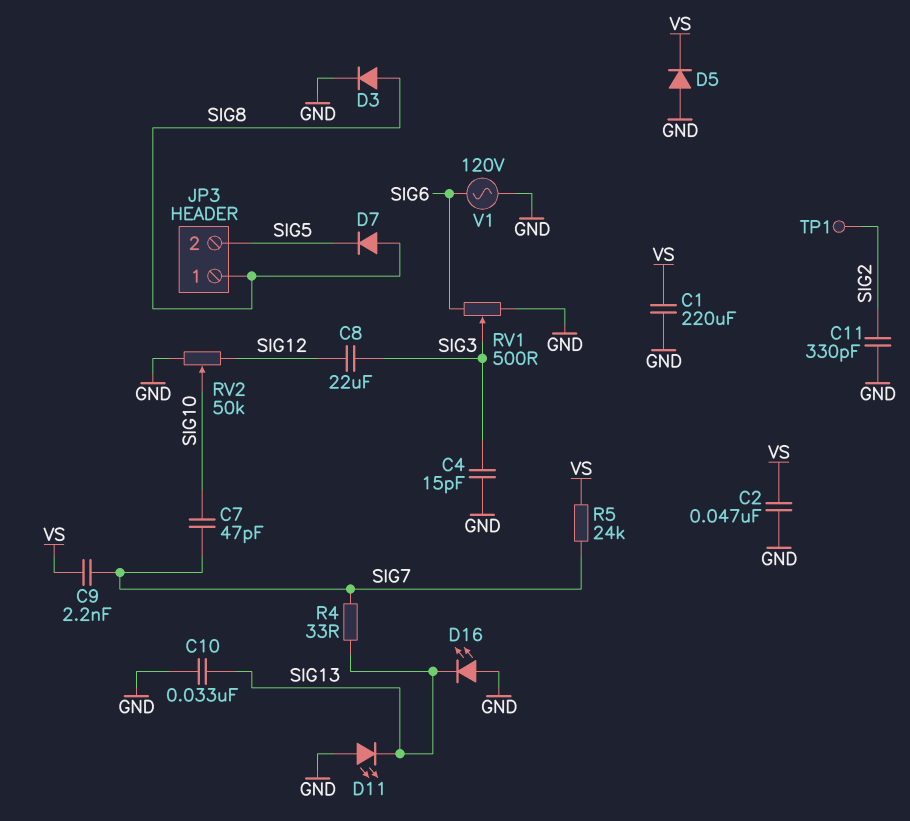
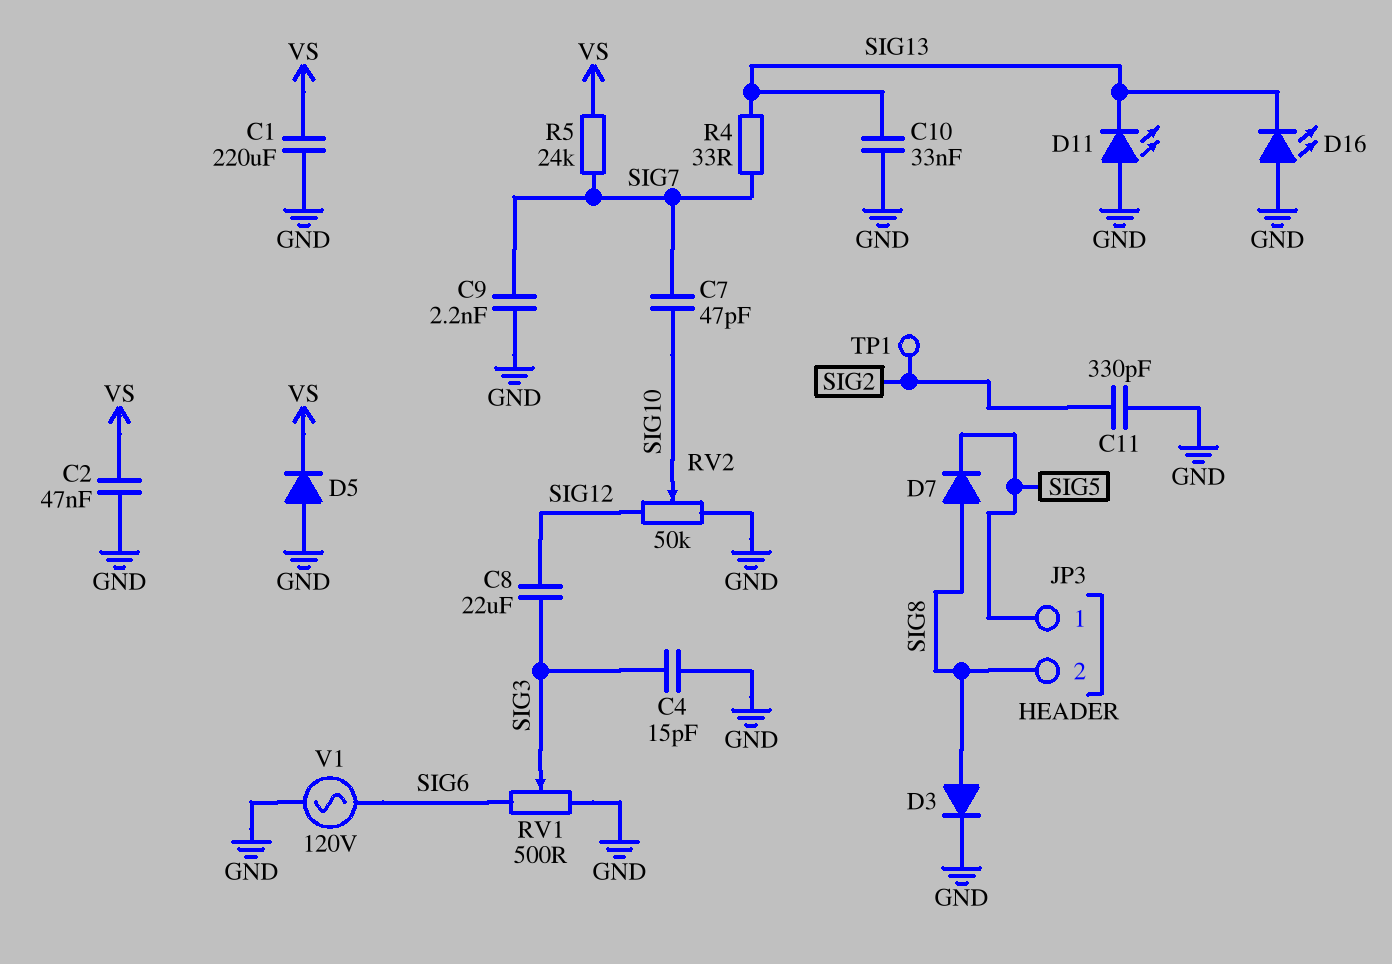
C9: 2.2nF (SIG7, VS) -> 2.2nF (GND, SIG7)
JP3 pin 1: SIG8 -> SIG5
JP3 pin 2: SIG5 -> SIG8

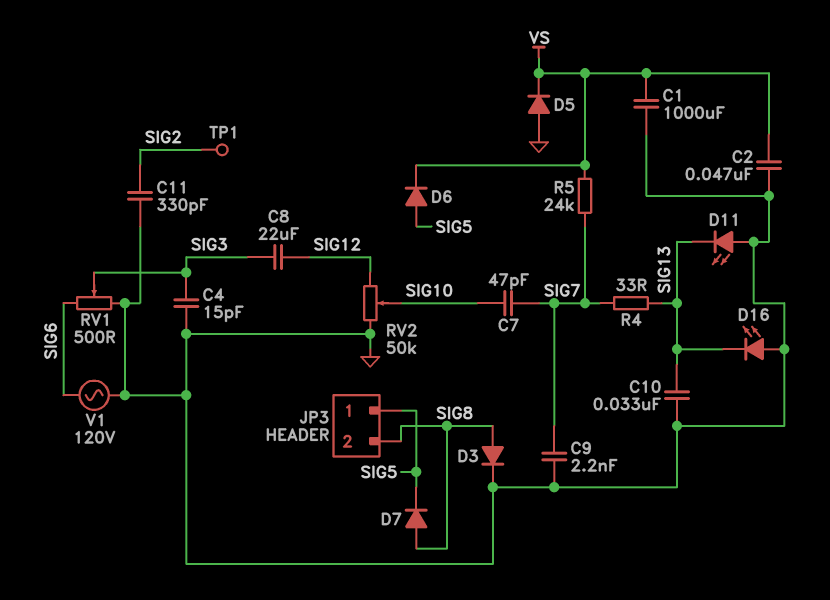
C1: 220uF (GND, VS) -> 1000uF (GND, VS)
D6: none -> diode (A SIG5, K VS)

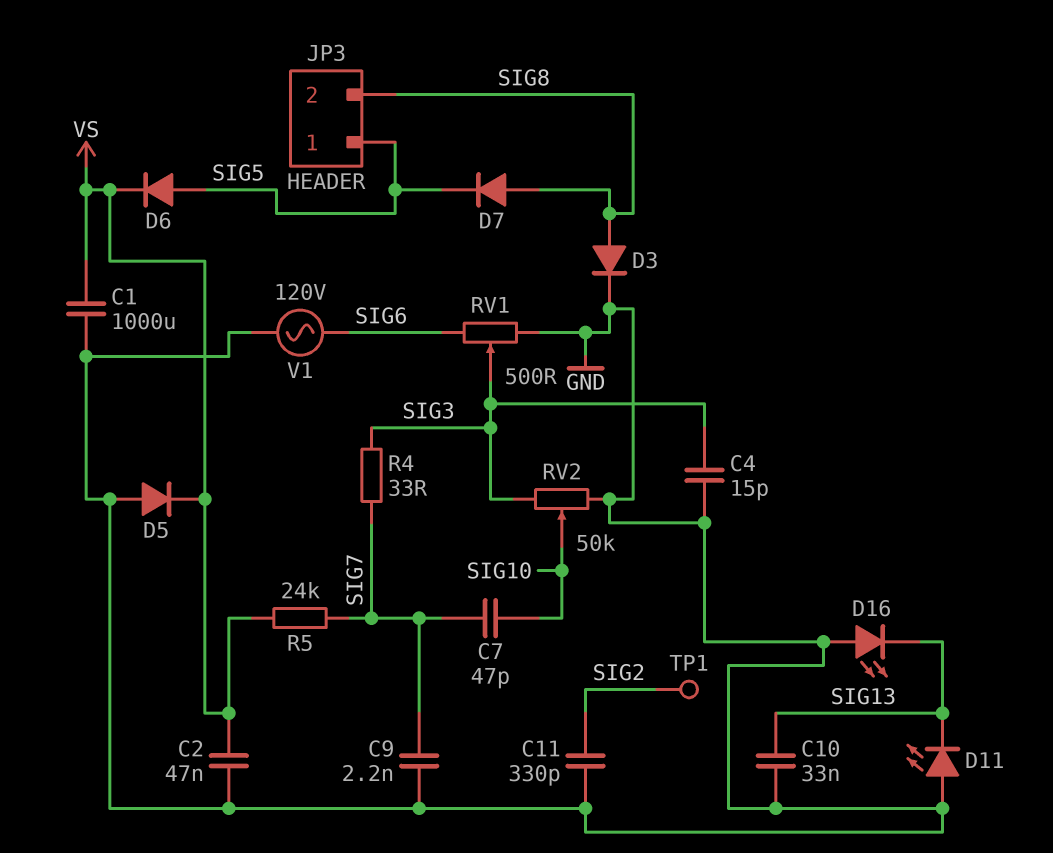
C8: 22uF (SIG3, SIG12) -> none
R4: 33 (SIG7, SIG13) -> 33 (SIG3, SIG7)
RV2: 50k (GND, SIG12, wiper SIG10) -> 50k (GND, SIG3, wiper SIG10)

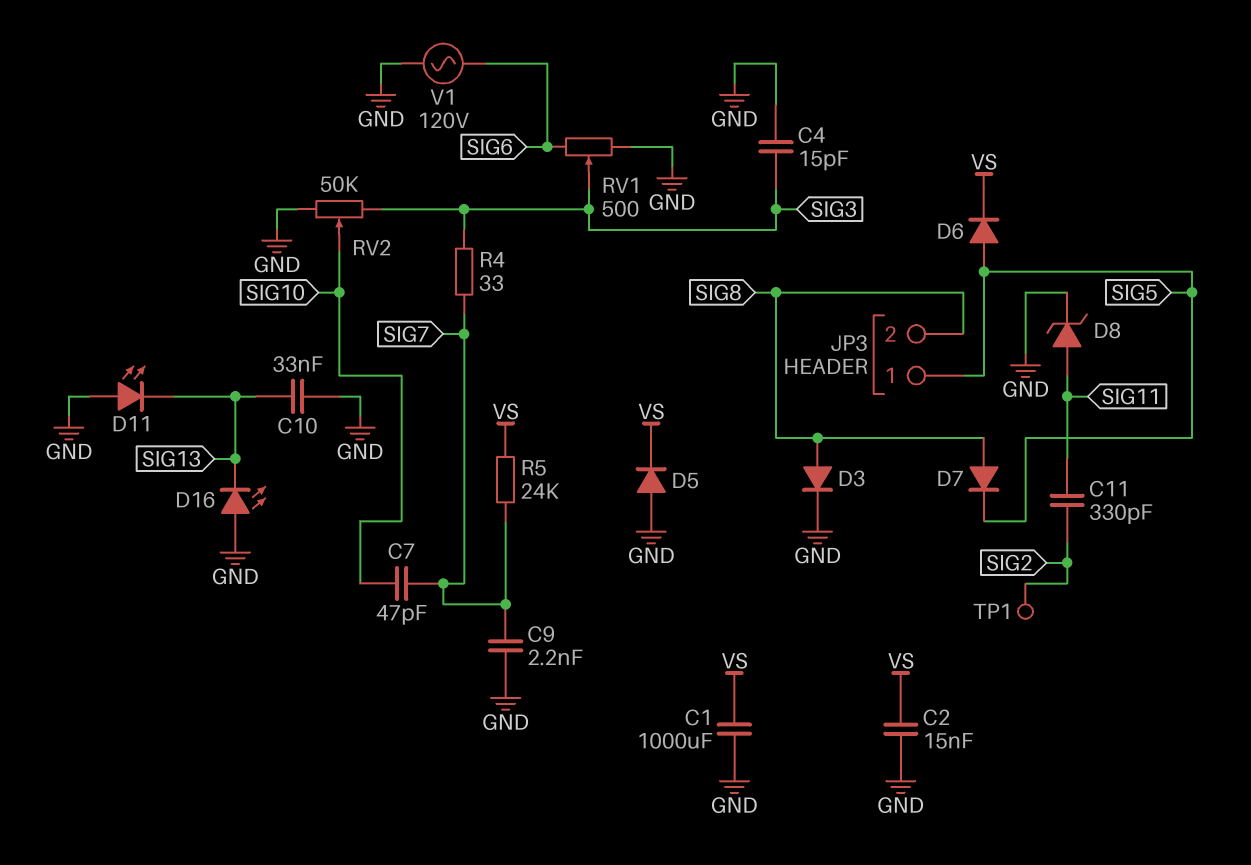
C2: 47nF (GND, VS) -> 15nF (GND, VS)
C11: 330pF (GND, SIG2) -> 330pF (SIG2, SIG11)
D8: none -> zener (A SIG11, K GND)

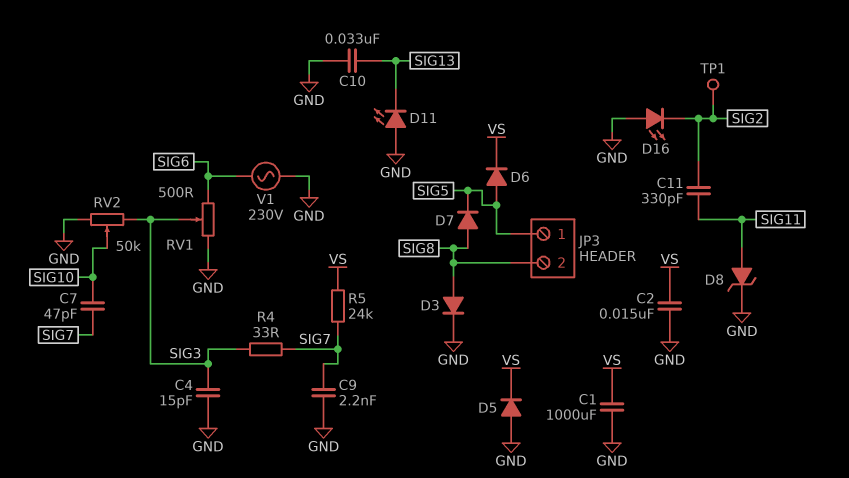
D16: LED (A GND, K SIG13) -> LED (A GND, K SIG2)
V1: AC 120V (GND, SIG6) -> AC 230V (GND, SIG6)

